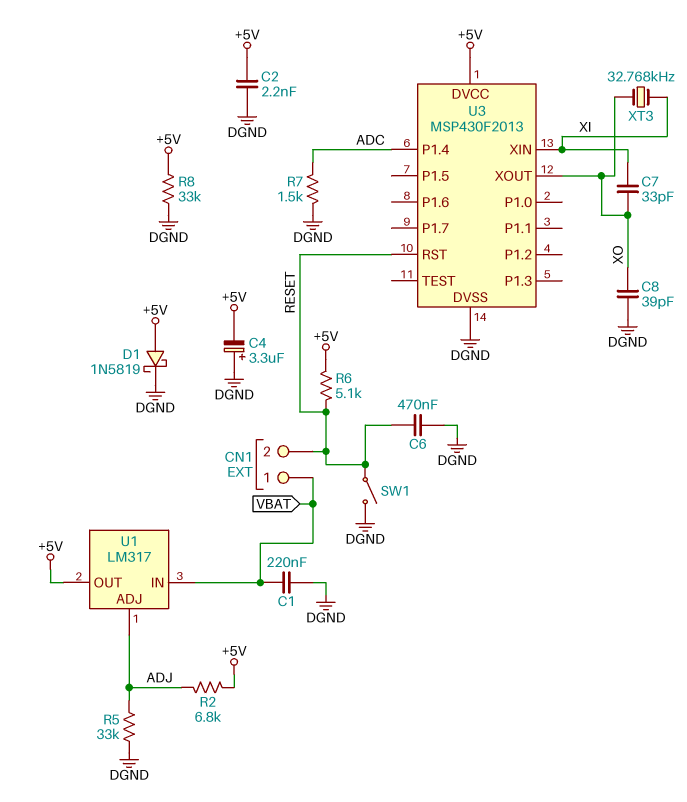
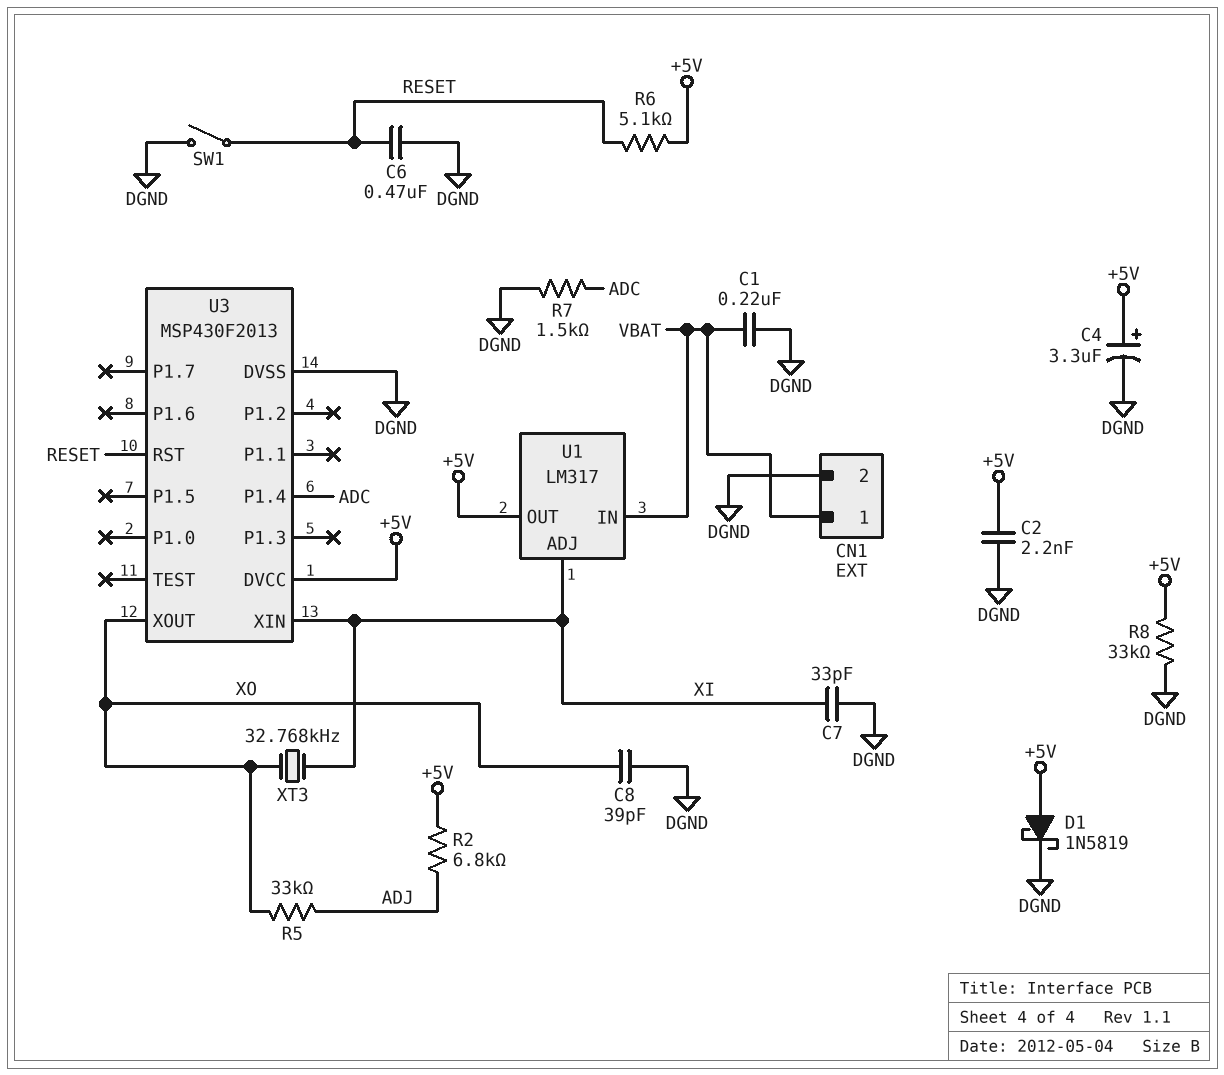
C4: 3.3uF (plus DGND, minus +5V) -> 3.3uF (plus +5V, minus DGND)
C7: 33pF (XI, XO) -> 33pF (DGND, XI)
CN1 pin 2: RESET -> DGND
R5: 33k (ADJ, DGND) -> 33k (ADJ, XO)
U1 pin ADJ: ADJ -> XI

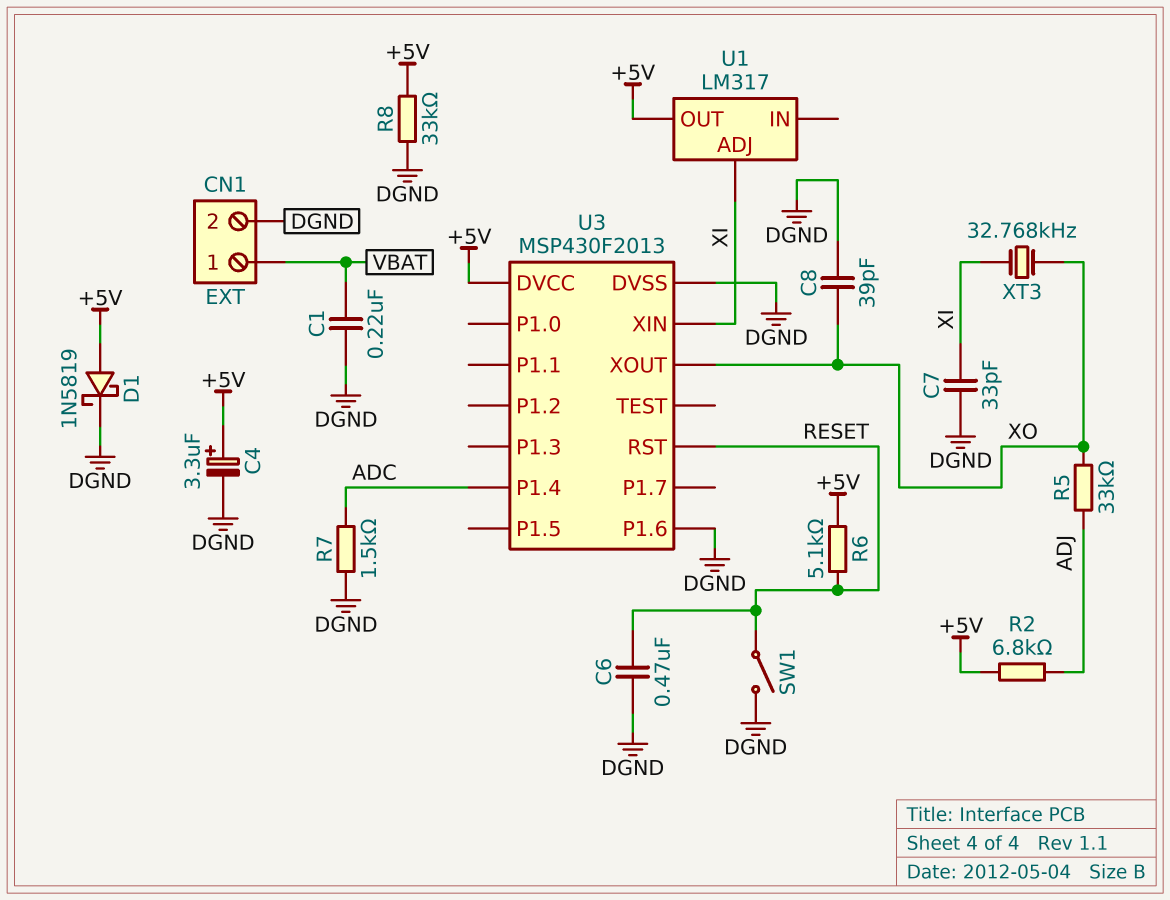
C2: 2.2nF (+5V, DGND) -> none
U1 pin IN: VBAT -> none
U3 pin P1.6: none -> DGND

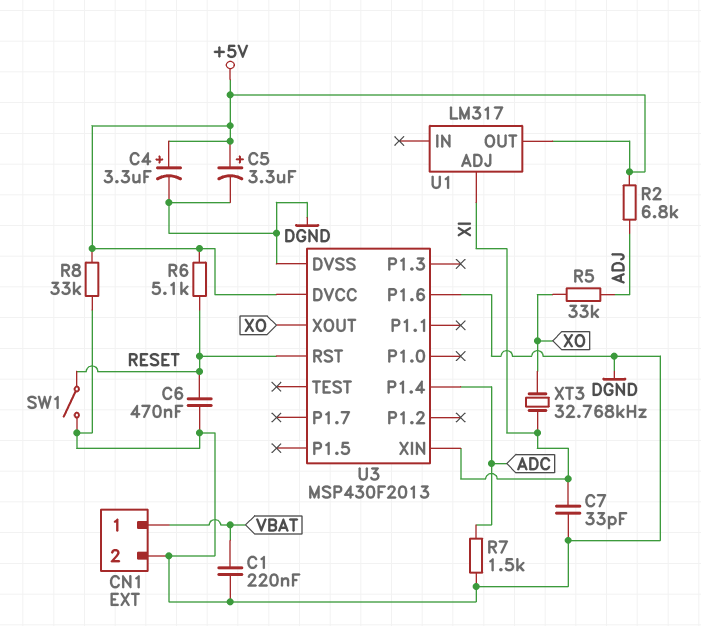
C5: none -> 3.3uF (plus +5V, minus DGND)
C8: 39pF (DGND, XO) -> none
D1: schottky 1N5819 (A +5V, K DGND) -> none

